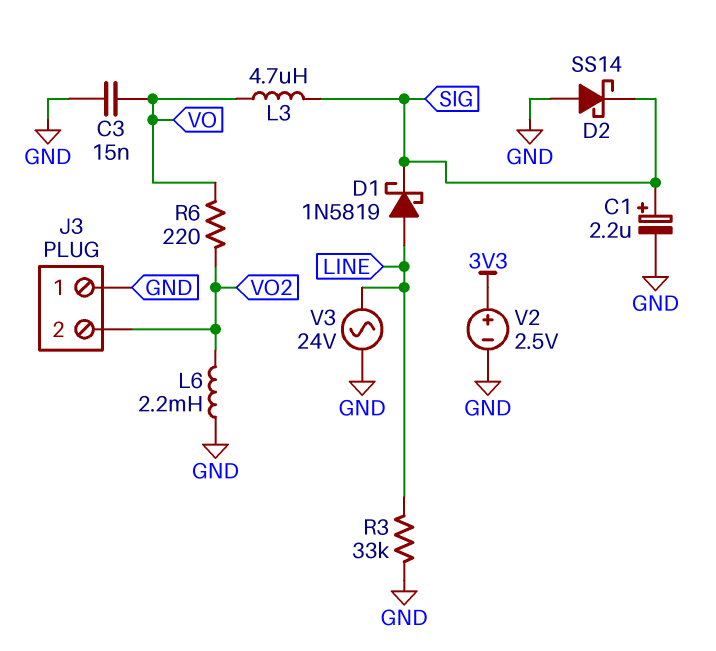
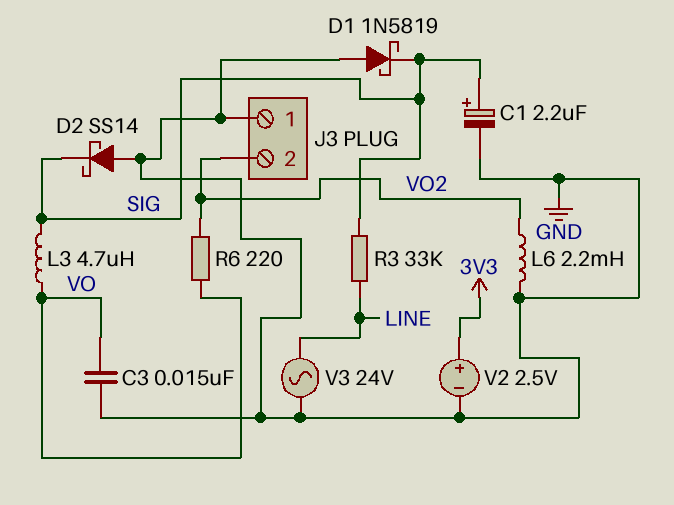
D1: schottky 1N5819 (A LINE, K SIG) -> schottky 1N5819 (A GND, K SIG)
R3: 33k (GND, LINE) -> 33k (LINE, SIG)

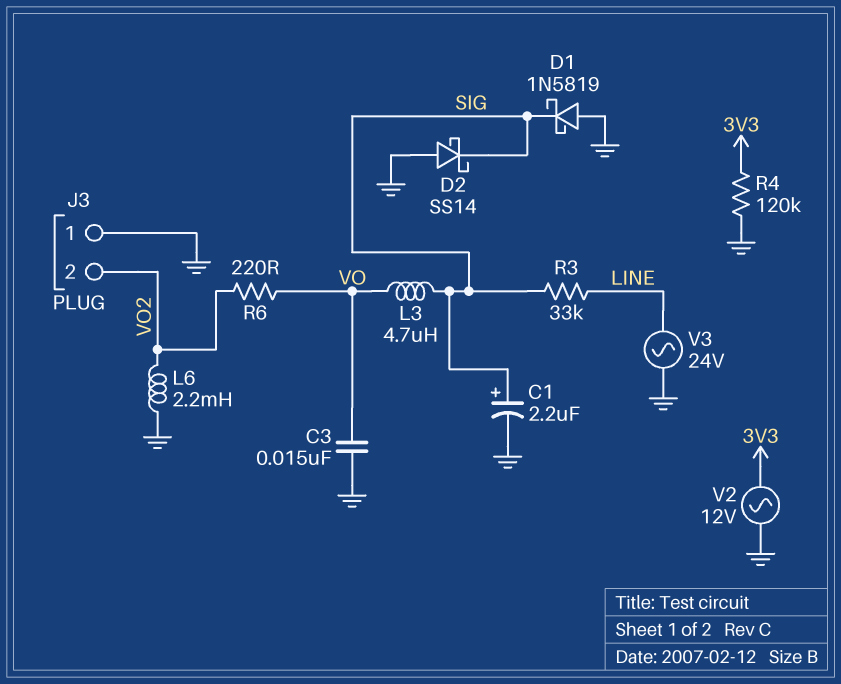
R4: none -> 120k (3V3, GND)
V2: 2.5V (plus 3V3, minus GND) -> AC 12V (3V3, GND)

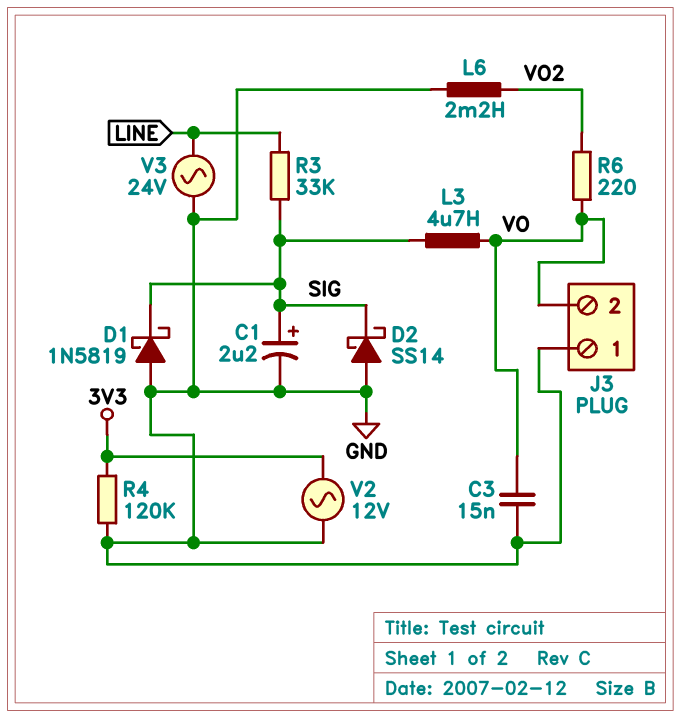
J3 pin 2: VO2 -> VO

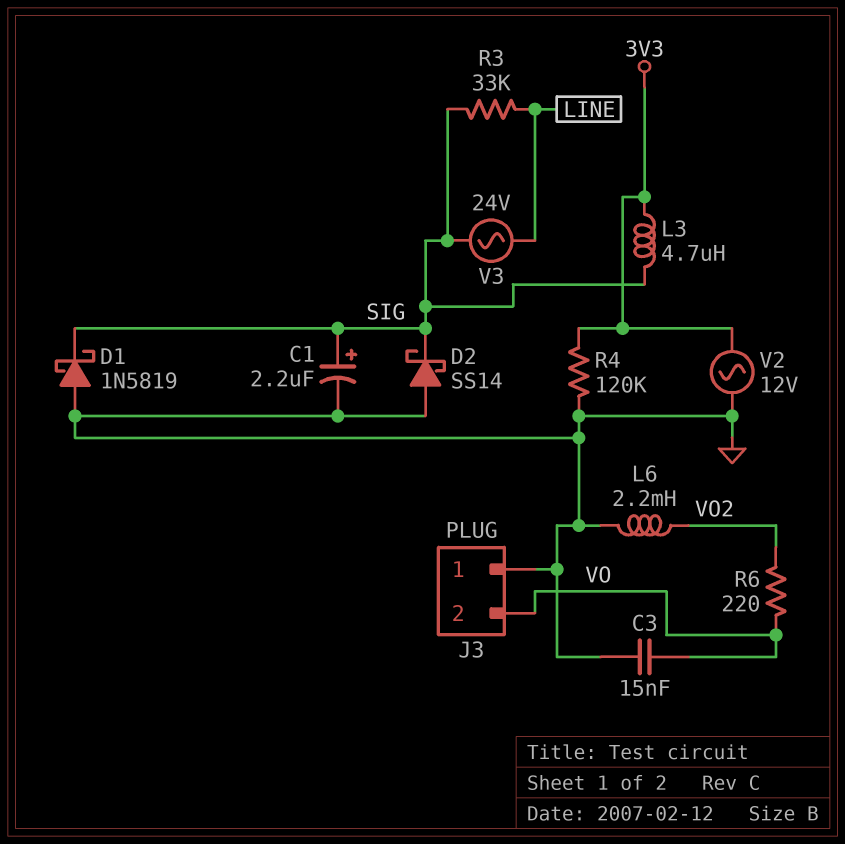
L3: 4.7uH (SIG, VO) -> 4.7uH (3V3, SIG)
V3: AC 24V (GND, LINE) -> AC 24V (LINE, SIG)

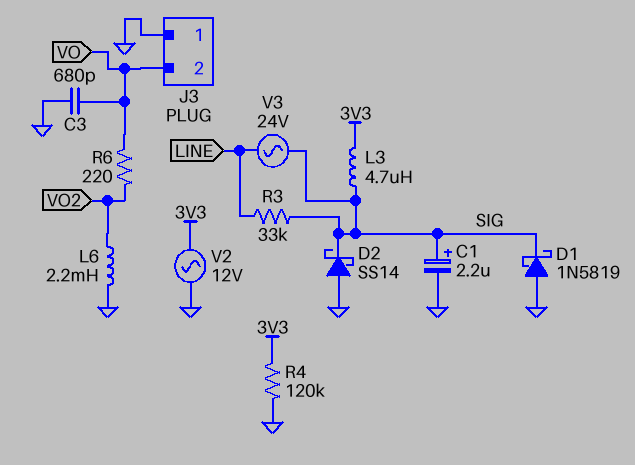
C3: 15nF (GND, VO) -> 680pF (GND, VO)

